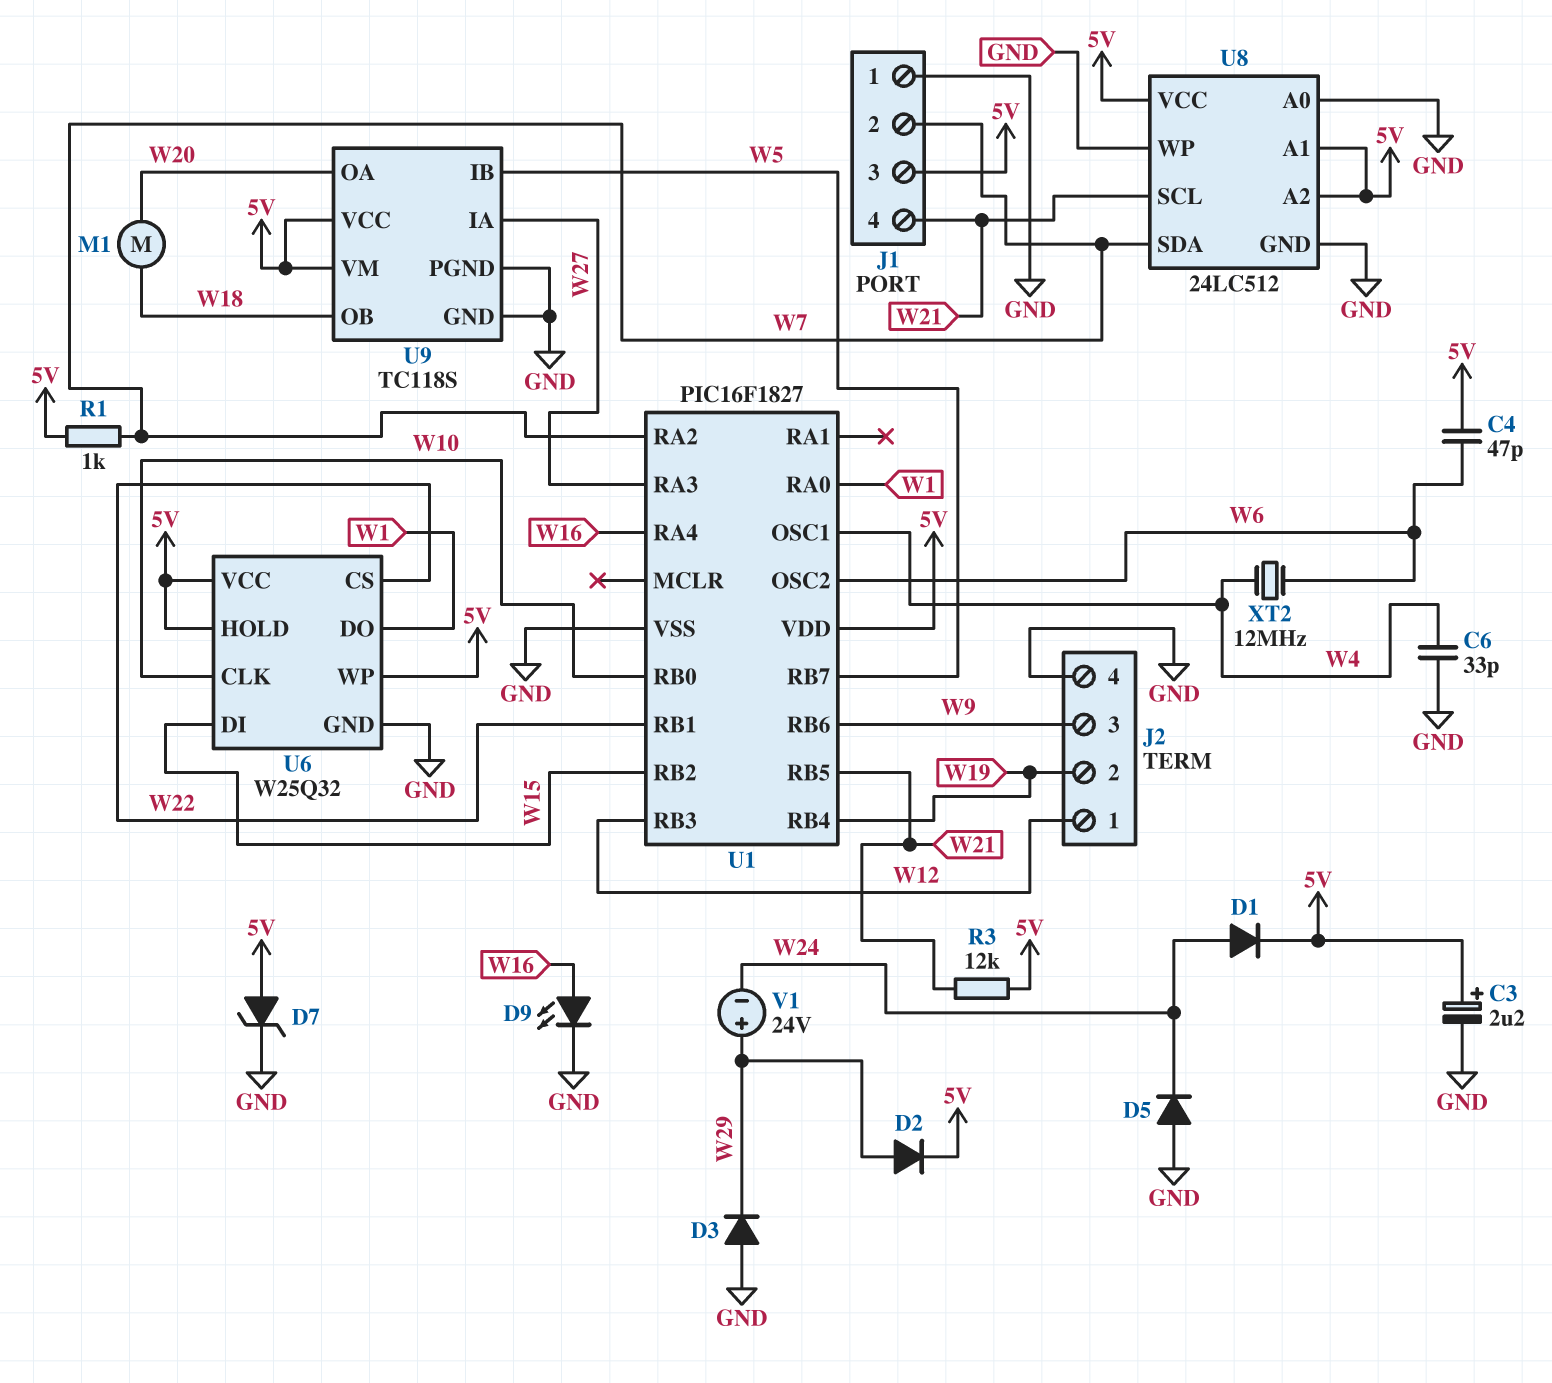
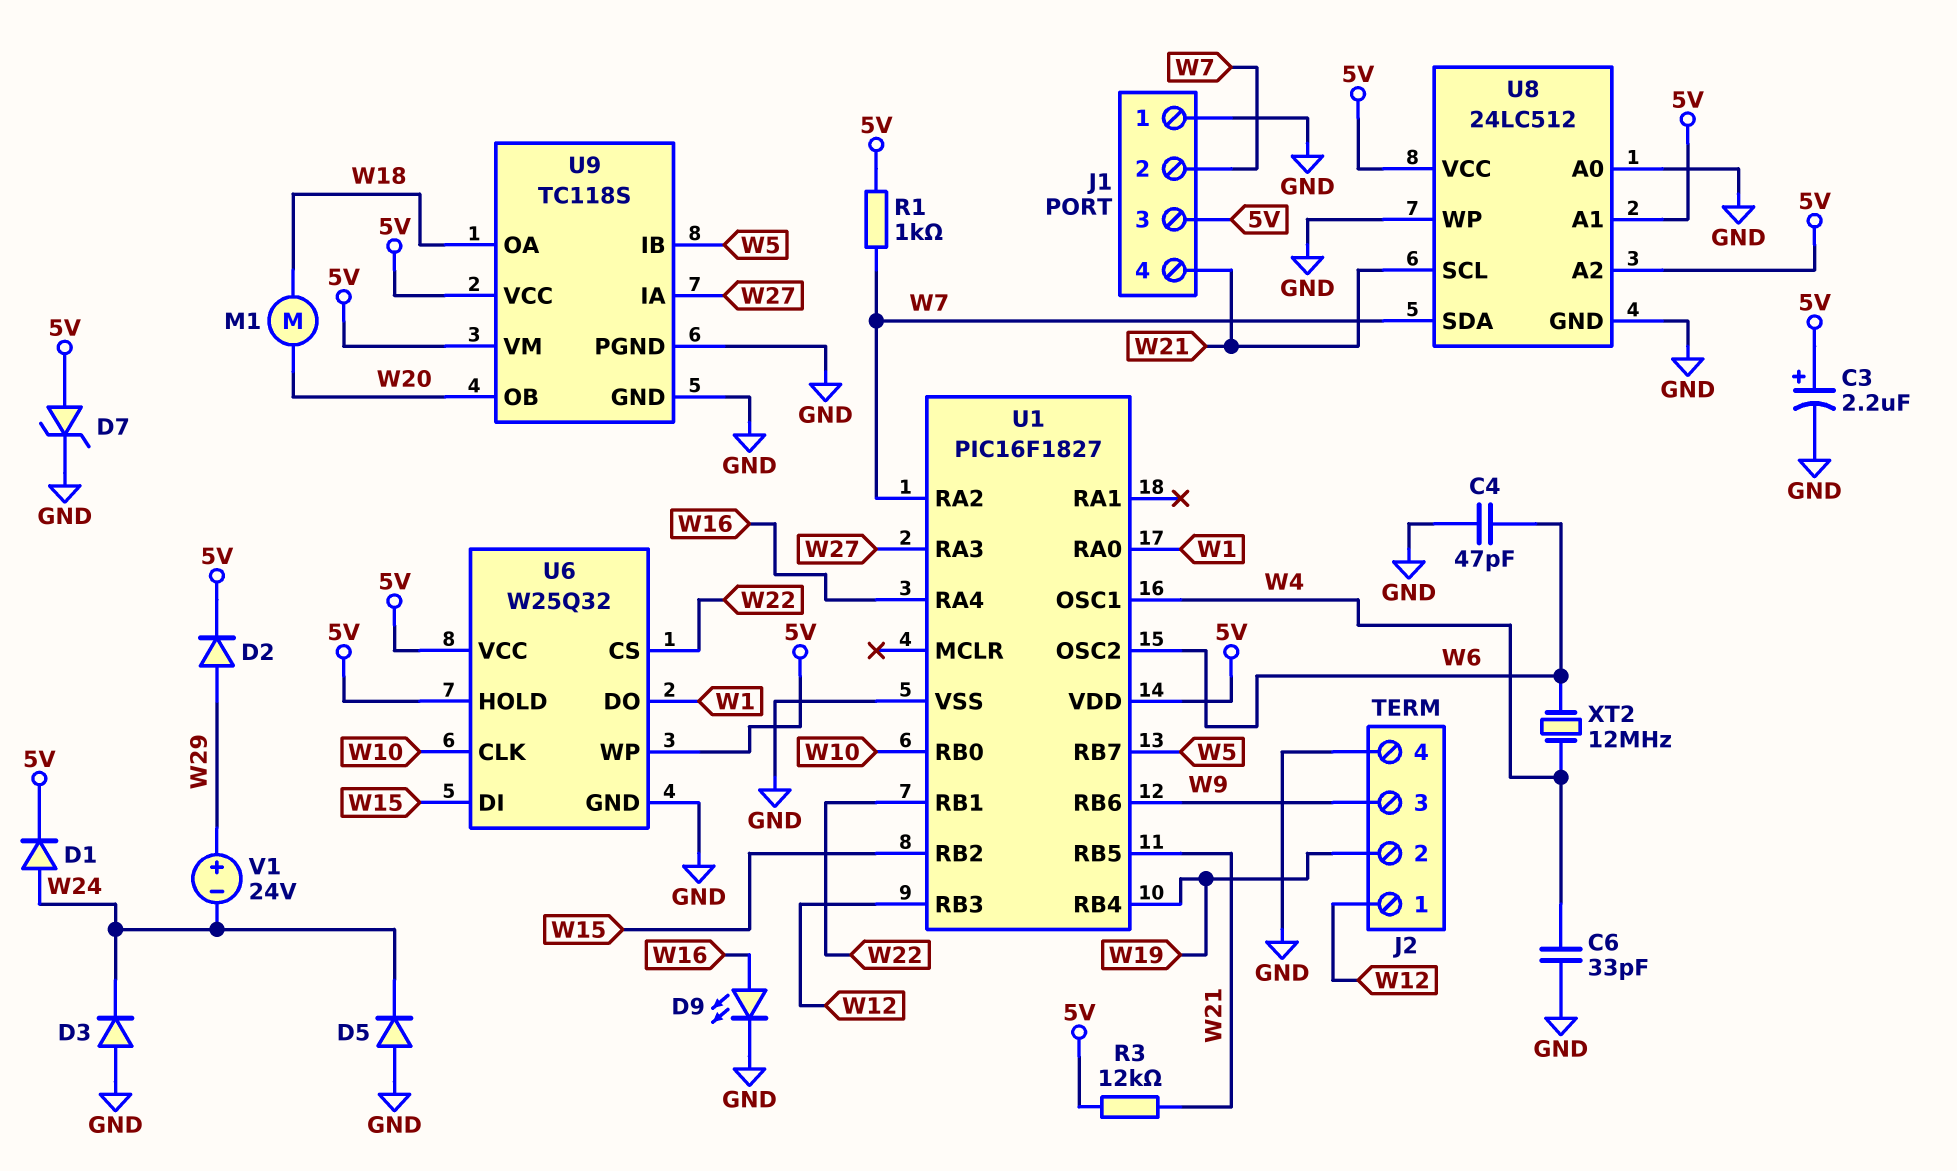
C4: 47pF (5V, W6) -> 47pF (GND, W6)
D3: diode (A GND, K W29) -> diode (A GND, K W24)
U9 pin OA: W20 -> W18
U9 pin OB: W18 -> W20

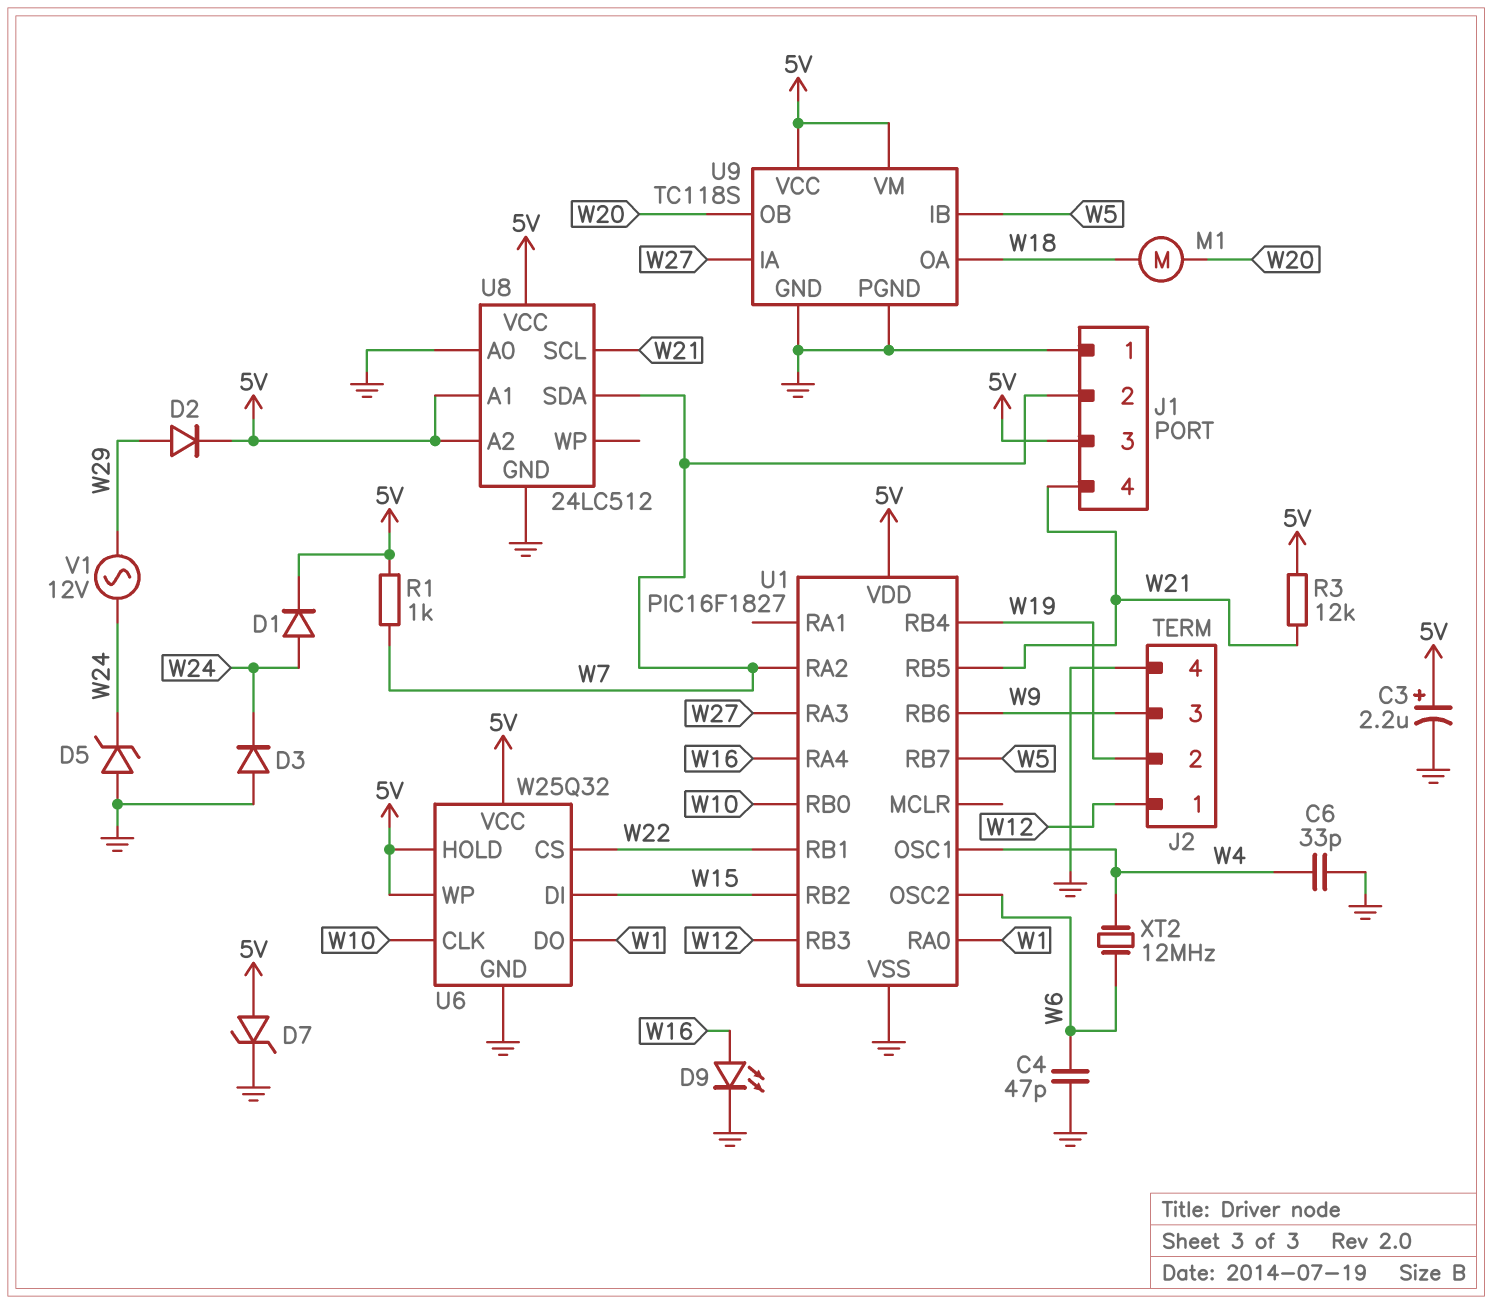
D5: diode (A GND, K W24) -> zener (A GND, K W24)
U8 pin WP: GND -> none
V1: 24V (plus W29, minus W24) -> AC 12V (W24, W29)

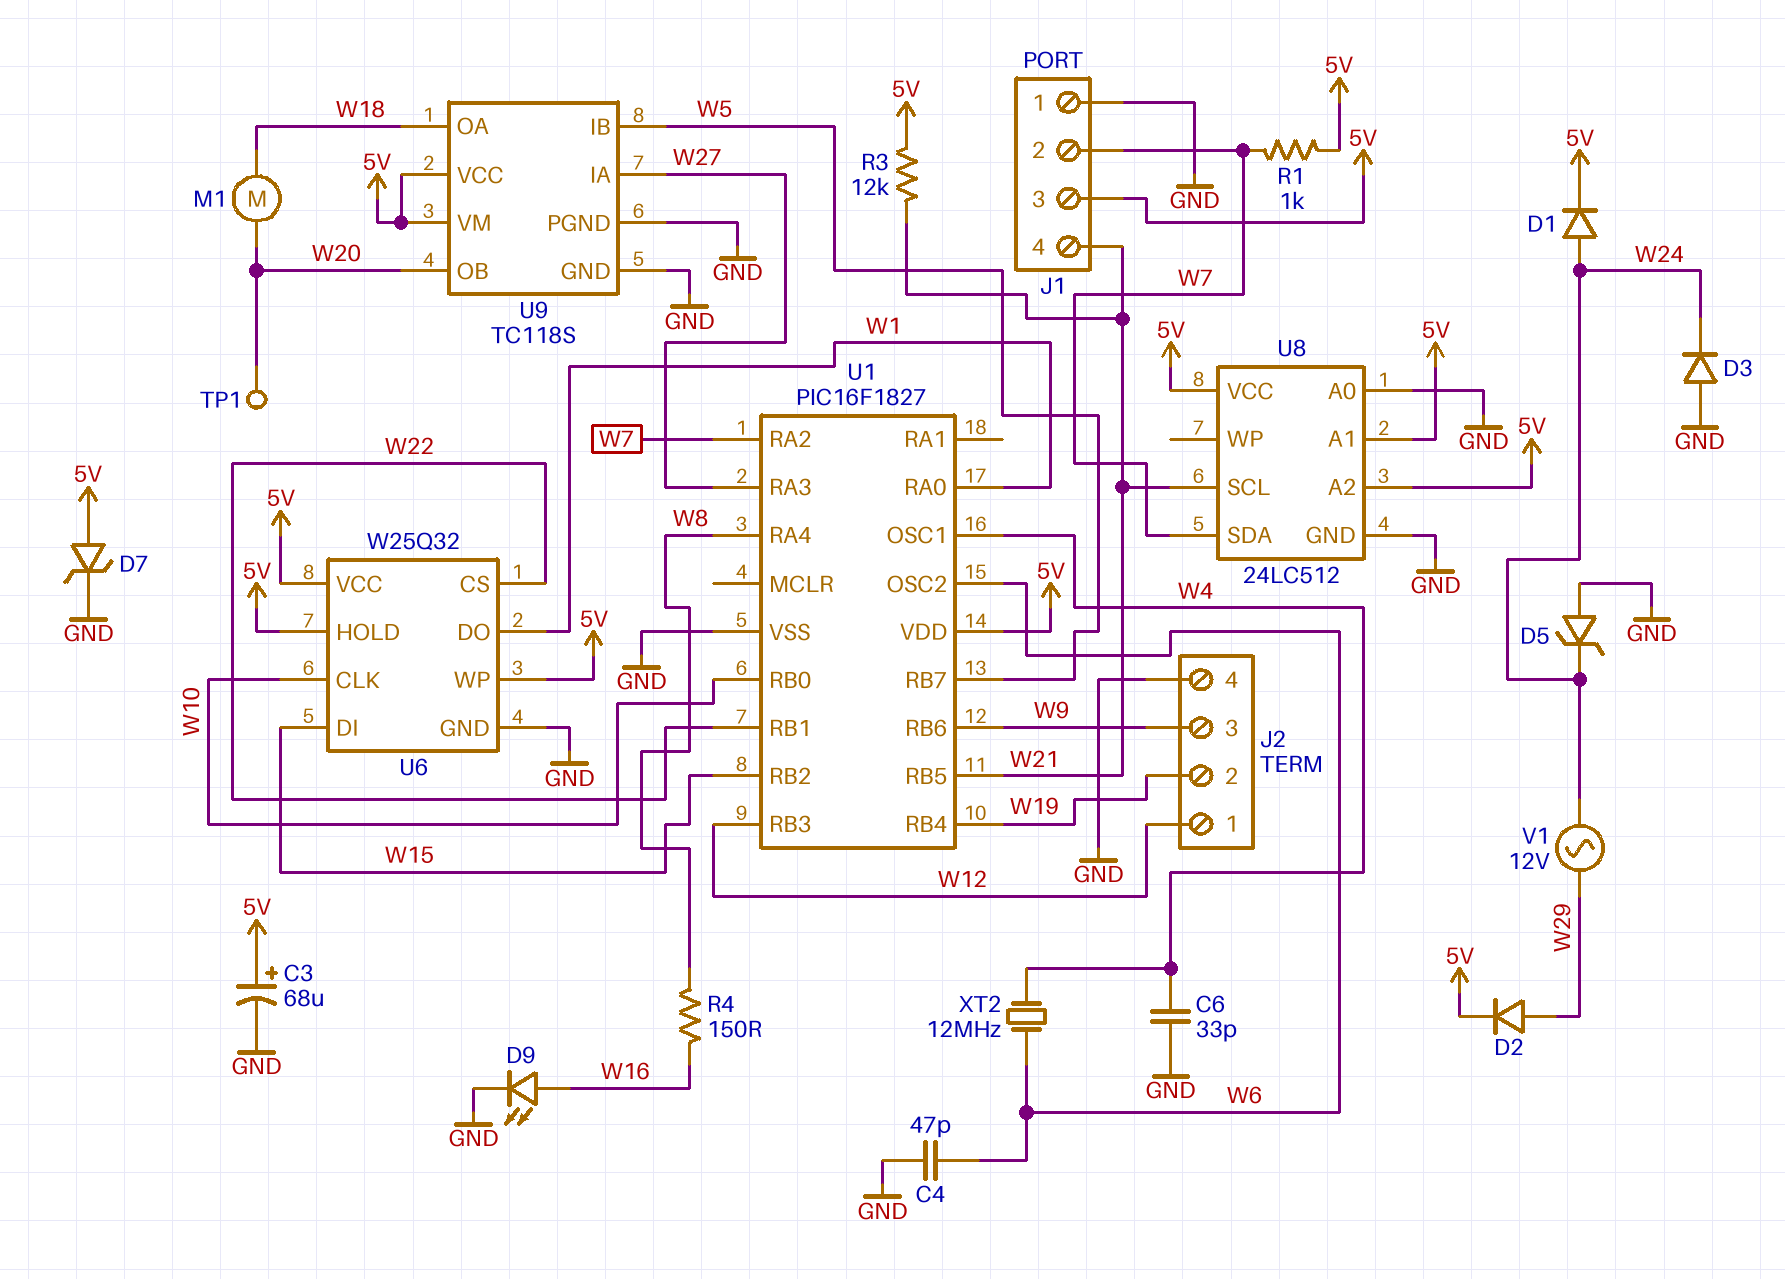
C3: 2.2uF (plus 5V, minus GND) -> 68uF (plus 5V, minus GND)
R4: none -> 150 (W8, W16)
TP1: none -> test point (W20)
U1 pin RA4: W16 -> W8

